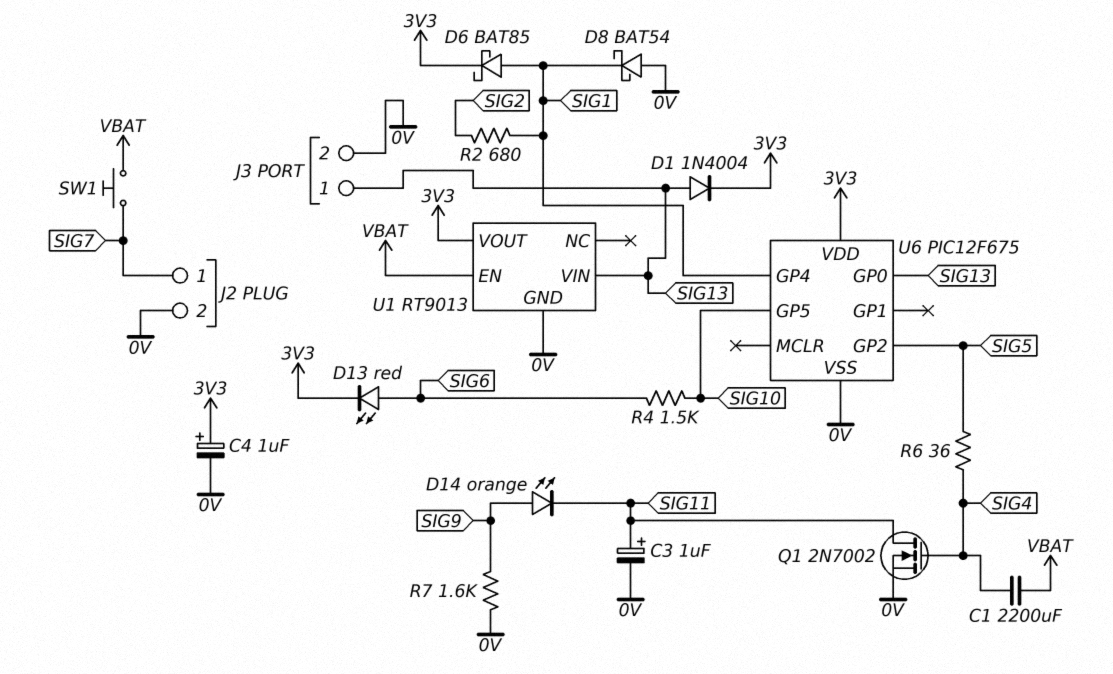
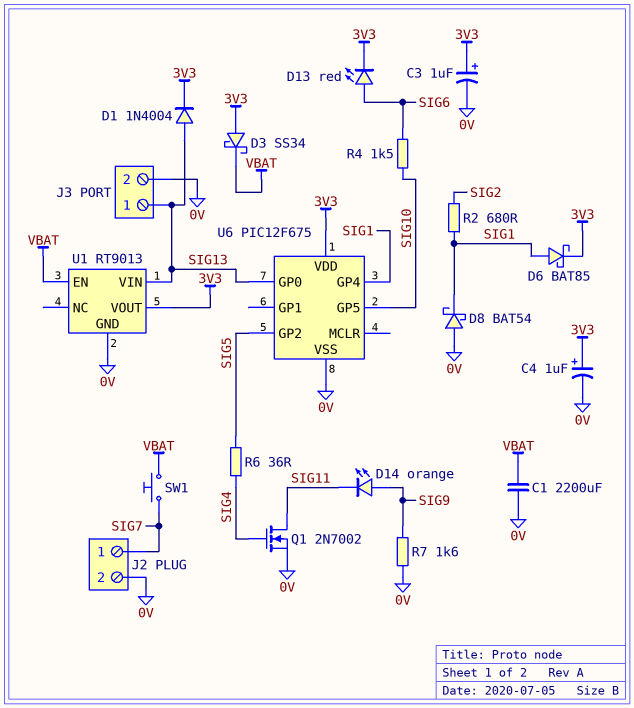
C1: 2200uF (SIG4, VBAT) -> 2200uF (0V, VBAT)
C3: 1uF (plus SIG11, minus 0V) -> 1uF (plus 3V3, minus 0V)
D3: none -> schottky SS34 (A 3V3, K VBAT)

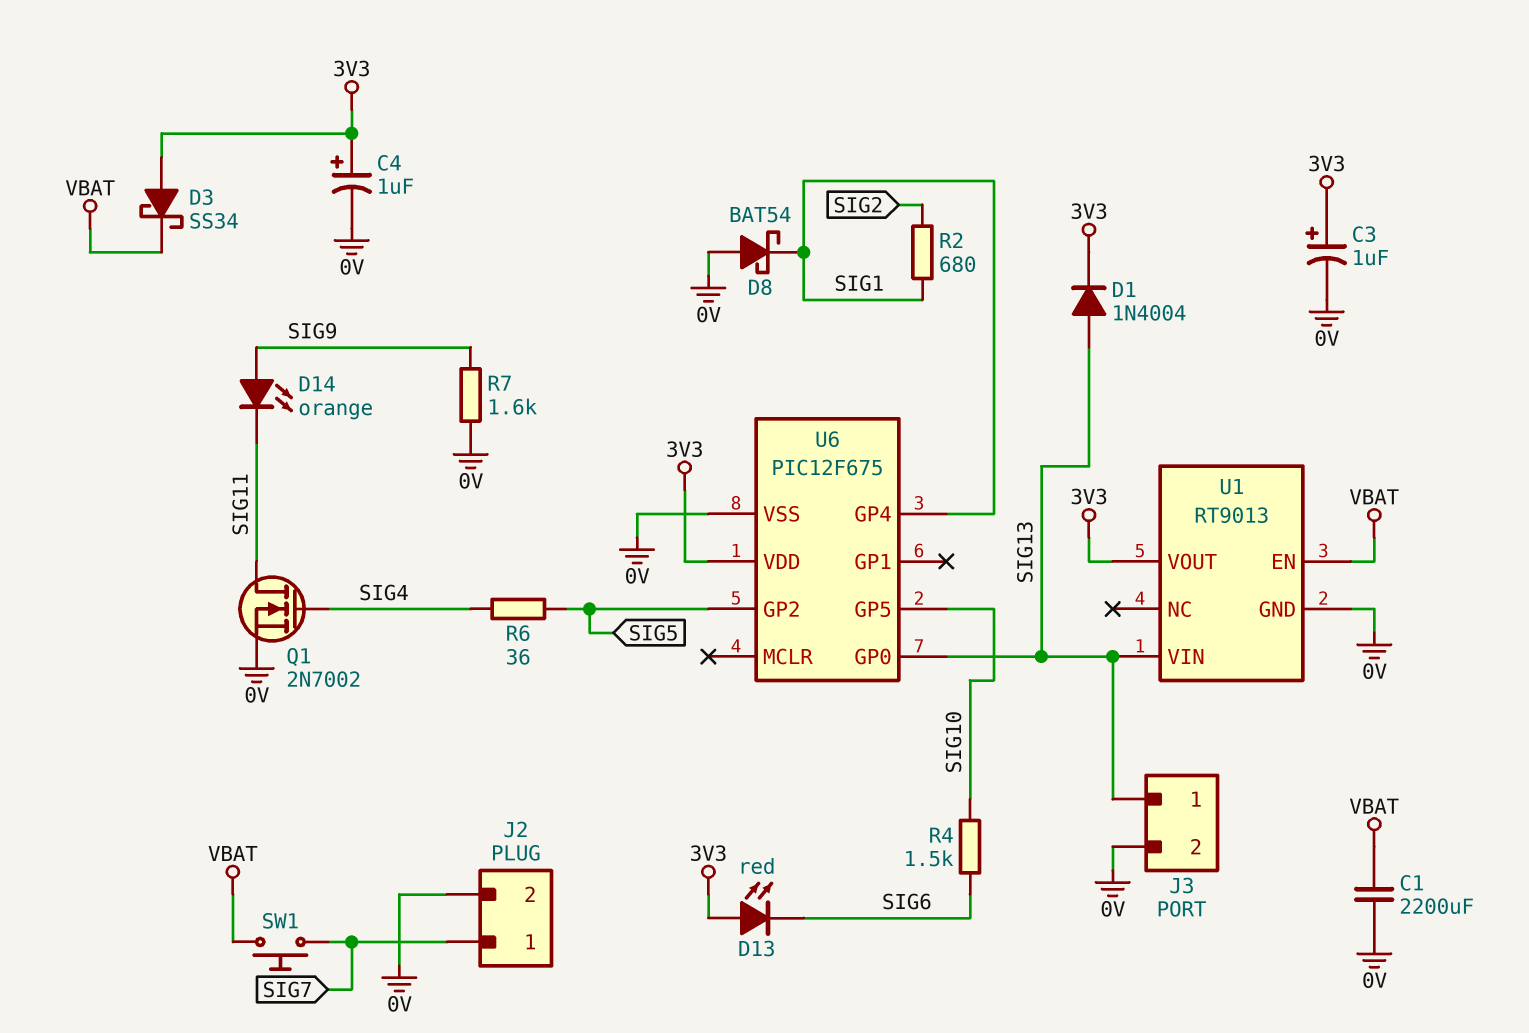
D6: schottky BAT85 (A SIG1, K 3V3) -> none
D13: LED red (A SIG6, K 3V3) -> LED red (A 3V3, K SIG6)

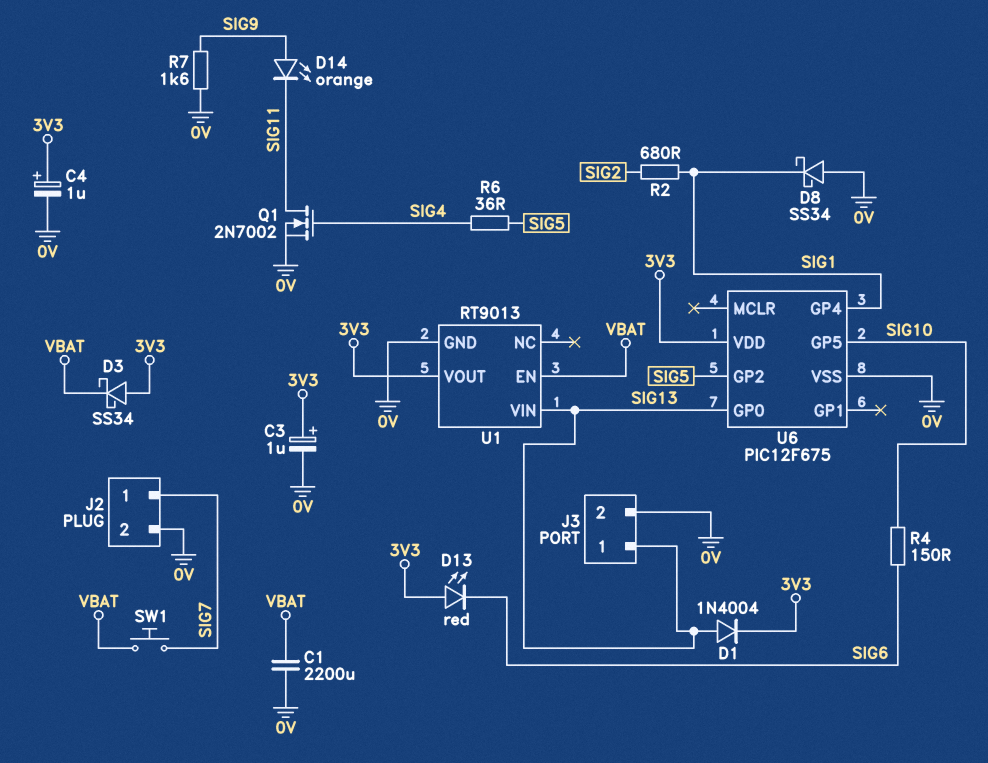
D8: schottky BAT54 (A 0V, K SIG1) -> schottky SS34 (A 0V, K SIG1)
R4: 1.5k (SIG6, SIG10) -> 150 (SIG6, SIG10)

